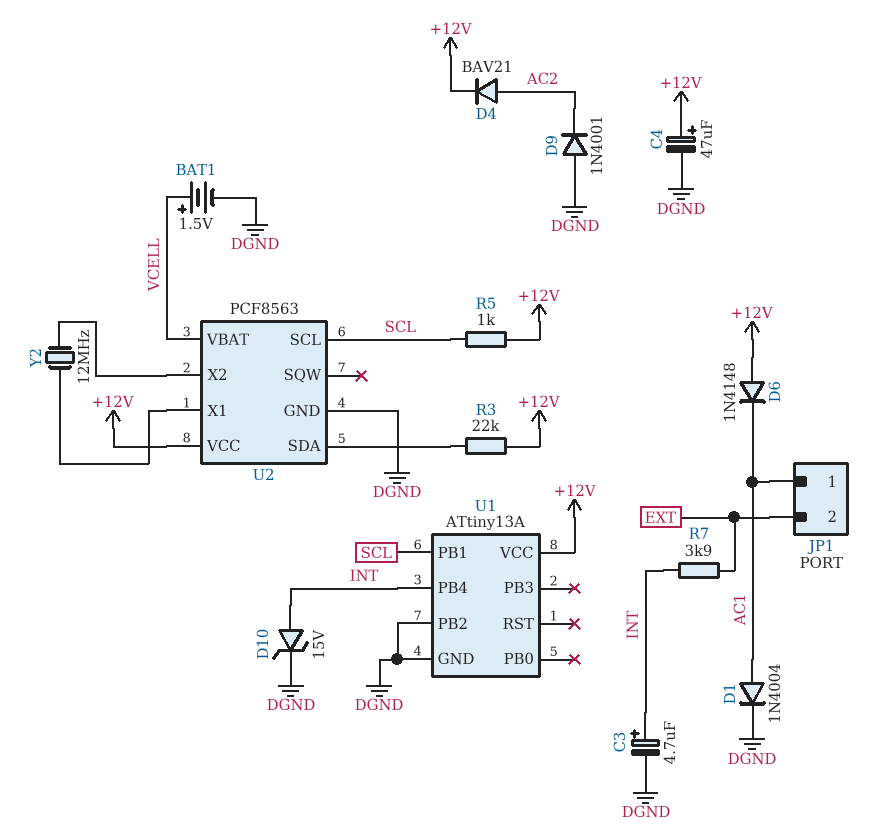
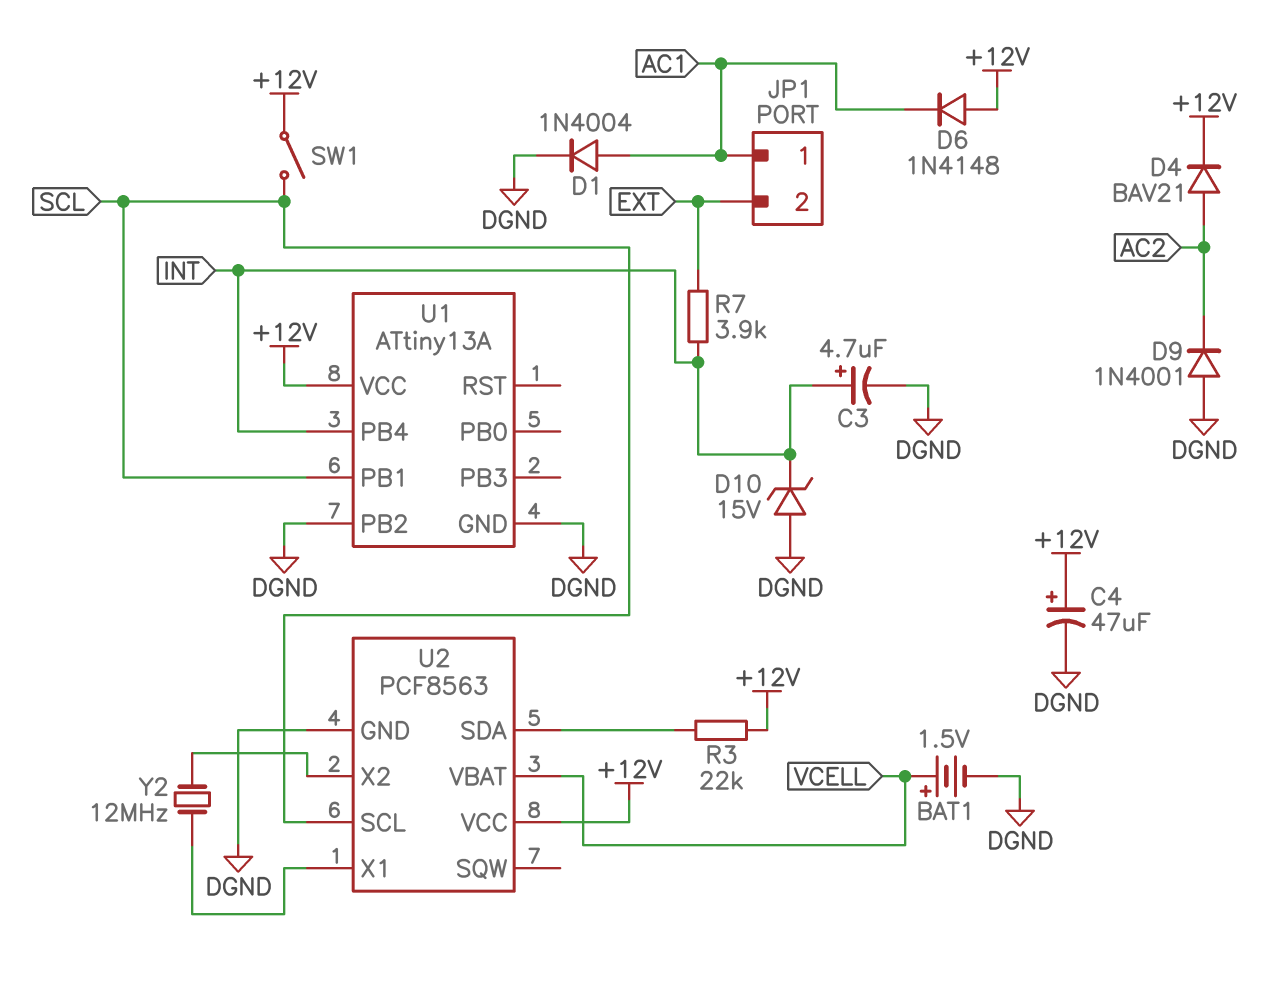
D10: zener 15V (A INT, K DGND) -> zener 15V (A DGND, K INT)
R5: 1k (+12V, SCL) -> none
SW1: none -> switch (+12V, SCL)

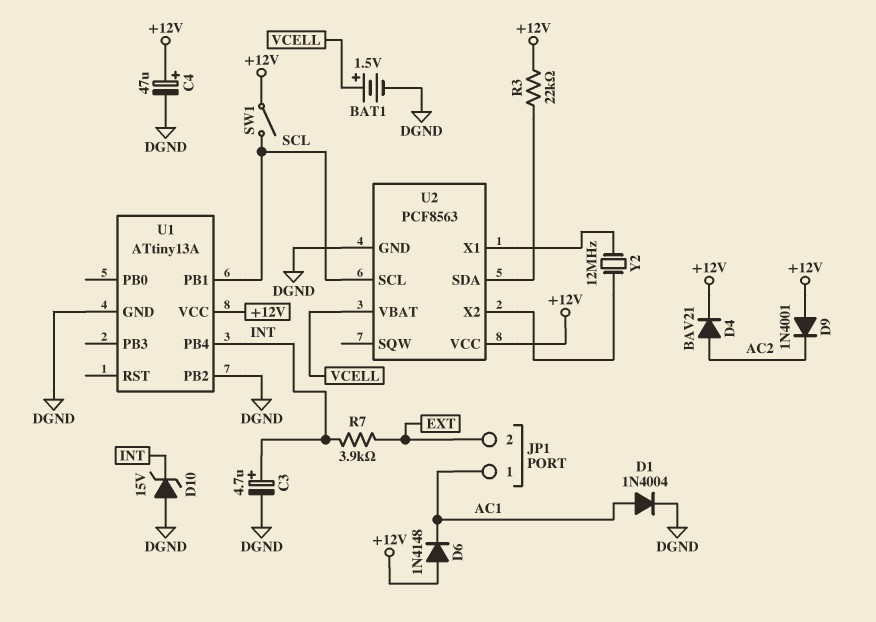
D9: diode 1N4001 (A DGND, K AC2) -> diode 1N4001 (A +12V, K AC2)

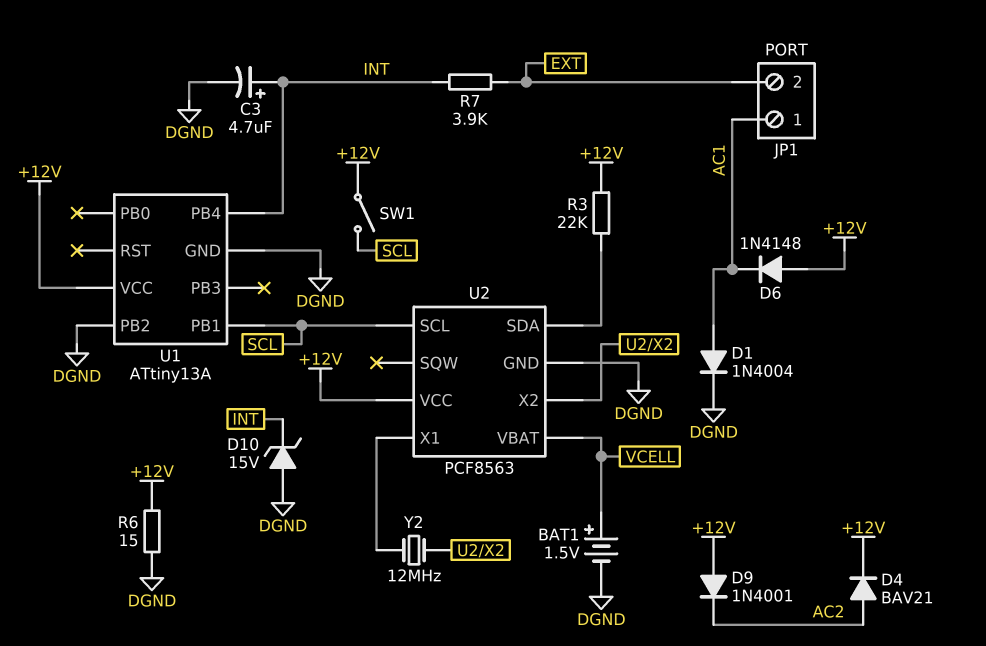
C4: 47uF (plus +12V, minus DGND) -> none
R6: none -> 15 (+12V, DGND)

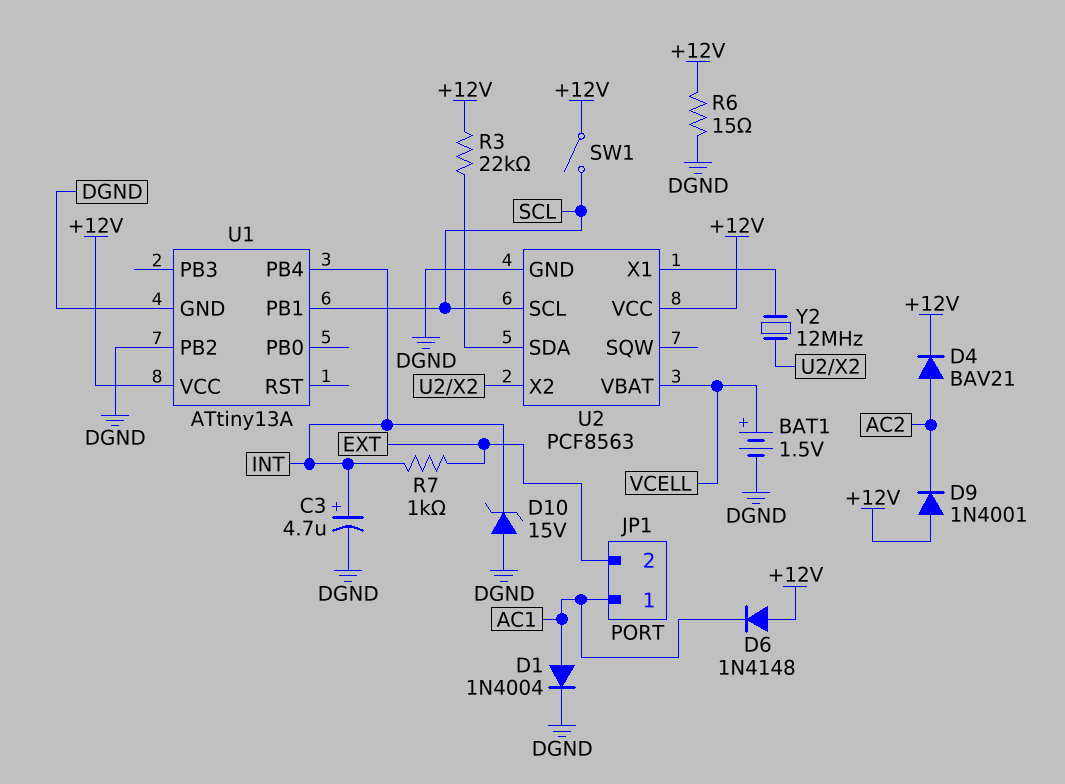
R7: 3.9k (EXT, INT) -> 1k (EXT, INT)

